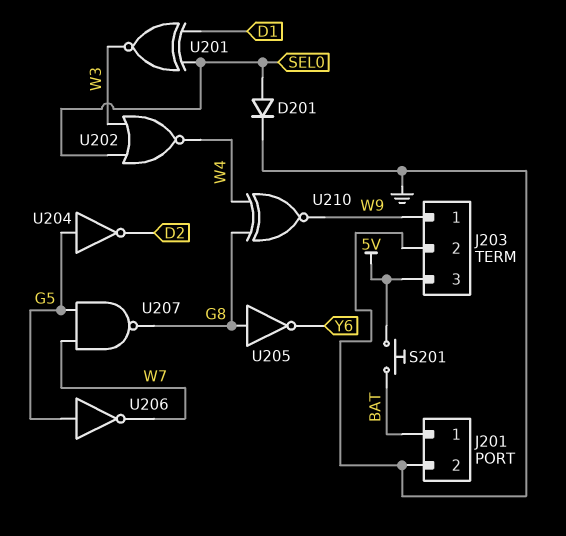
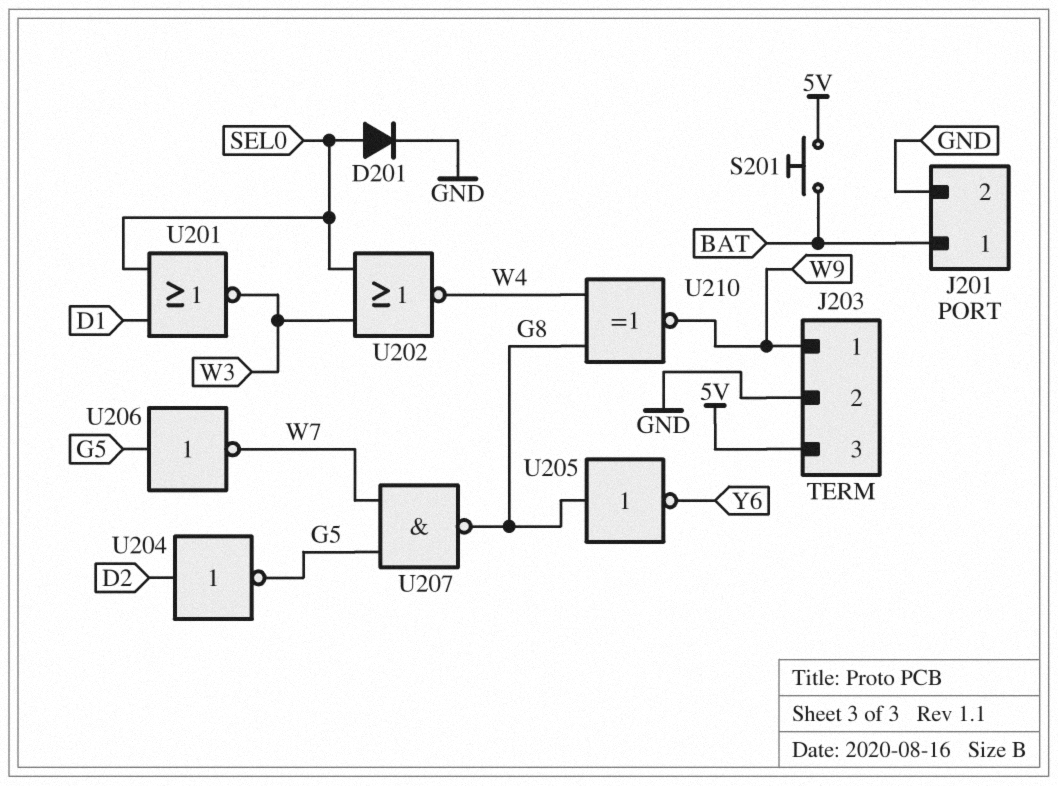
U201: XNOR (in D1, in SEL0, out W3) -> NOR (in D1, in SEL0, out W3)
U204: NOT (in G5, out D2) -> NOT (in D2, out G5)

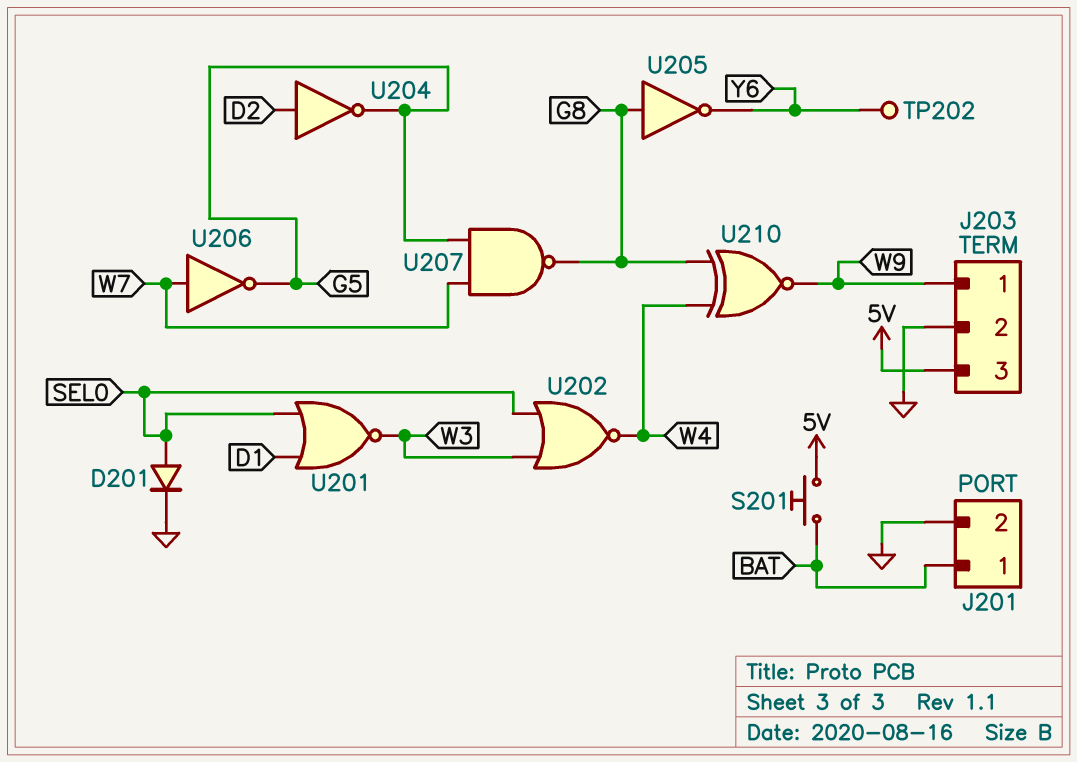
TP202: none -> test point (Y6)
U206: NOT (in G5, out W7) -> NOT (in W7, out G5)

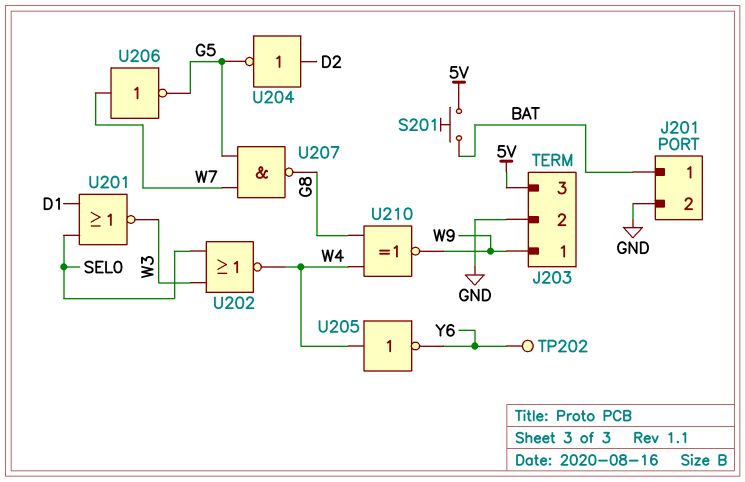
D201: diode (A SEL0, K GND) -> none
U205: NOT (in G8, out Y6) -> NOT (in W4, out Y6)

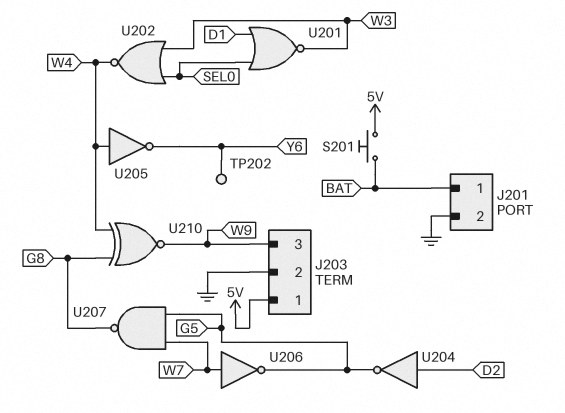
J203 pin 1: W9 -> 5V
J203 pin 3: 5V -> W9

